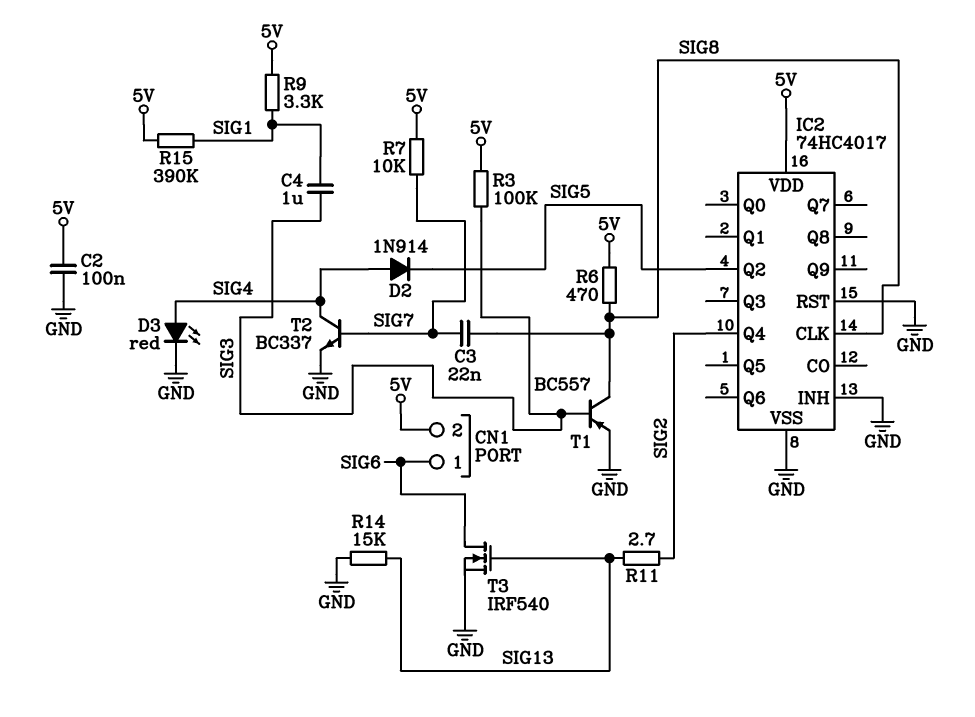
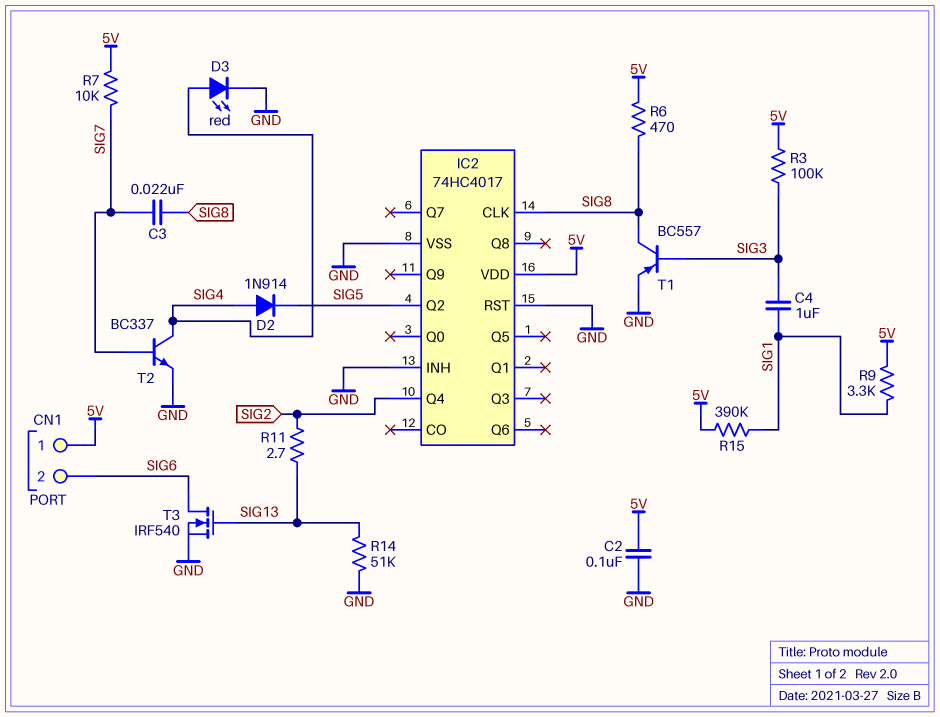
CN1 pin 1: SIG6 -> 5V
CN1 pin 2: 5V -> SIG6
R14: 15k (GND, SIG13) -> 51k (GND, SIG13)

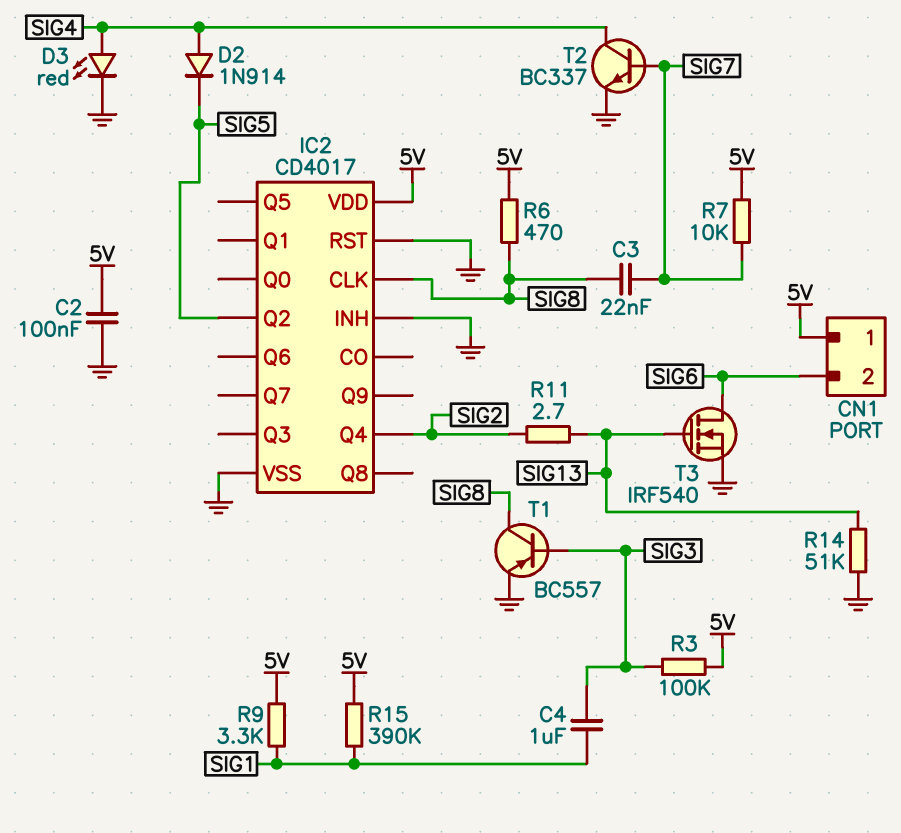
IC2: 74HC4017 -> CD4017

